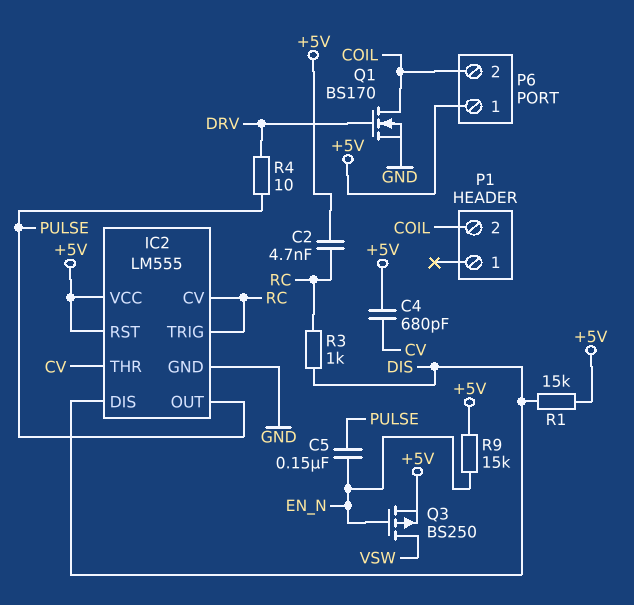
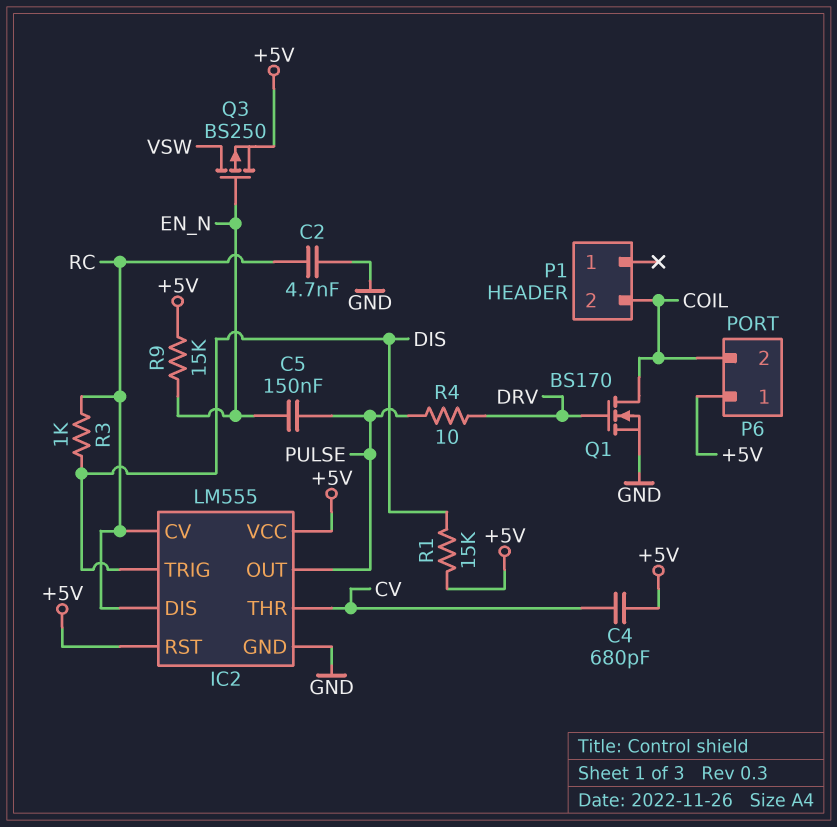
C2: 4.7nF (+5V, RC) -> 4.7nF (GND, RC)
IC2 pin DIS: DIS -> RC
IC2 pin TRIG: RC -> DIS

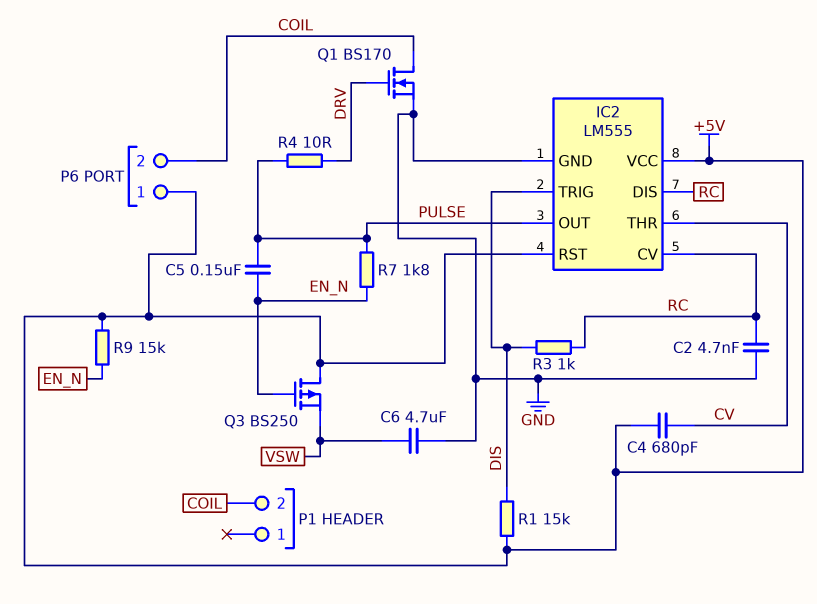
C6: none -> 4.7uF (GND, VSW)
Q3: PMOS BS250 (G EN_N, D VSW, S +5V) -> PMOS BS250 (G EN_N, D +5V, S VSW)
R7: none -> 1.8k (EN_N, PULSE)

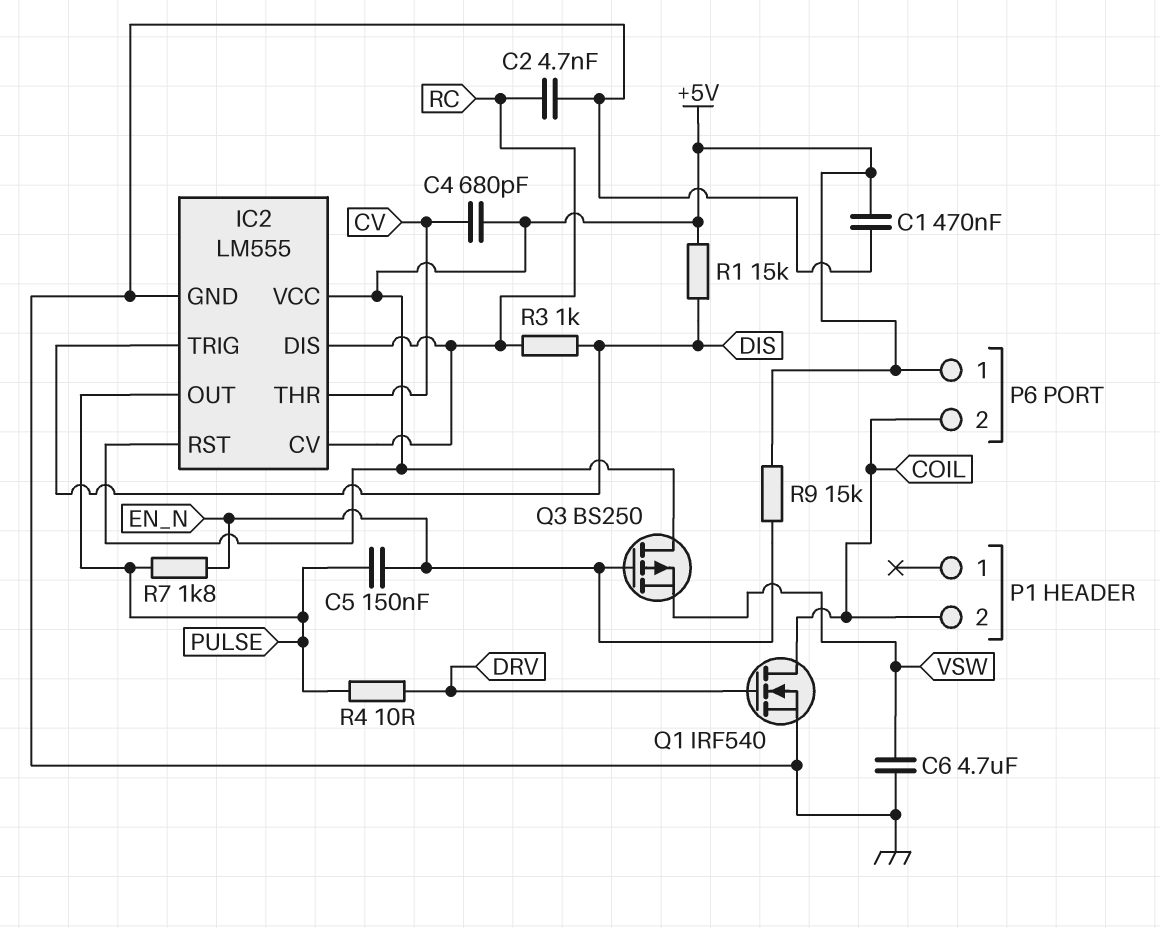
C1: none -> 470nF (+5V, GND)
Q1: NMOS BS170 (G DRV, D COIL, S GND) -> NMOS IRF540 (G DRV, D COIL, S GND)

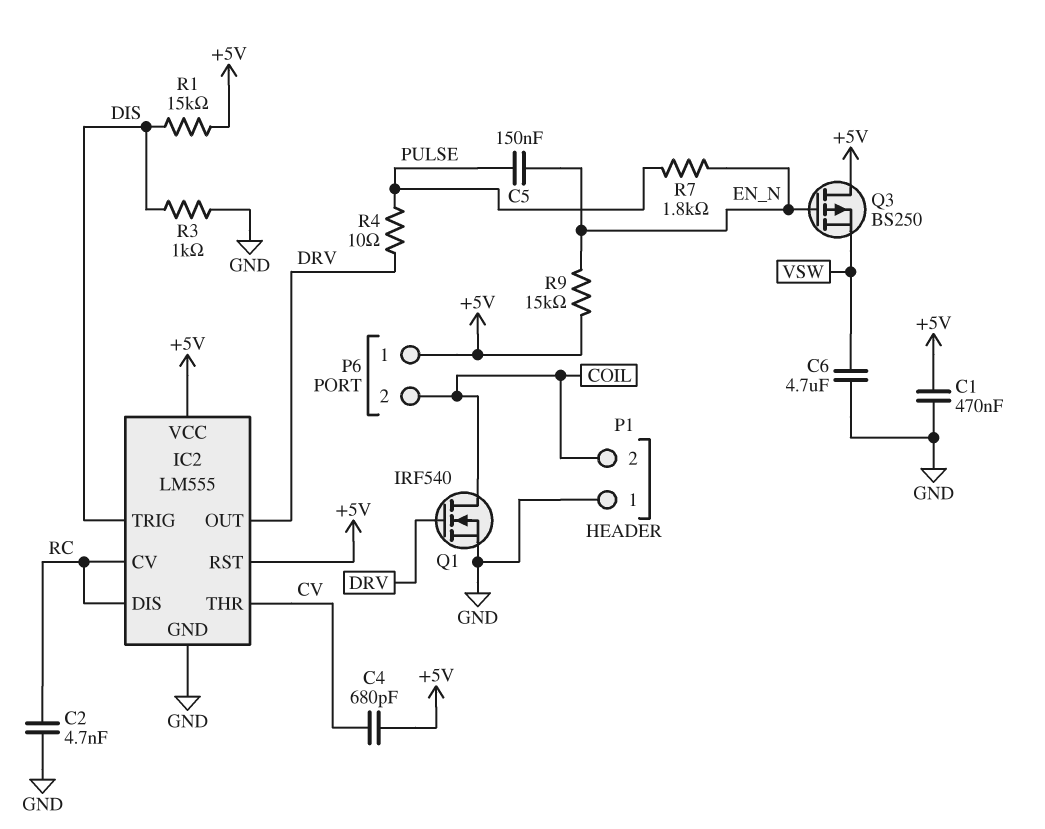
IC2 pin OUT: PULSE -> DRV
P1 pin 1: none -> GND
R3: 1k (DIS, RC) -> 1k (DIS, GND)

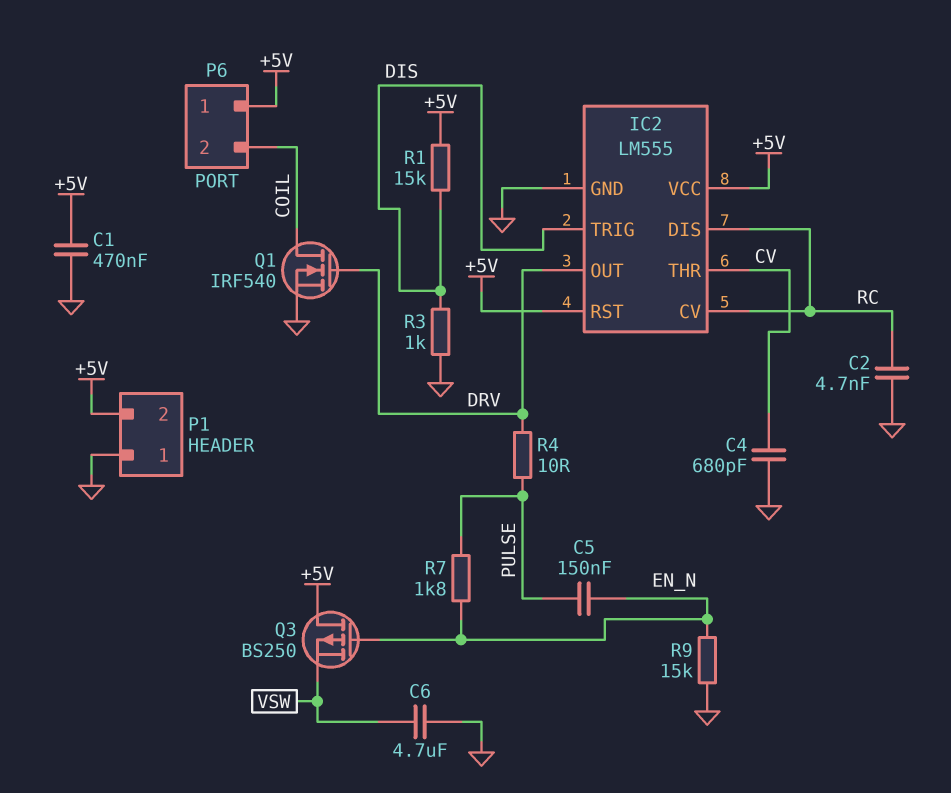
C4: 680pF (+5V, CV) -> 680pF (CV, GND)
P1 pin 2: COIL -> +5V
R9: 15k (+5V, EN_N) -> 15k (EN_N, GND)

